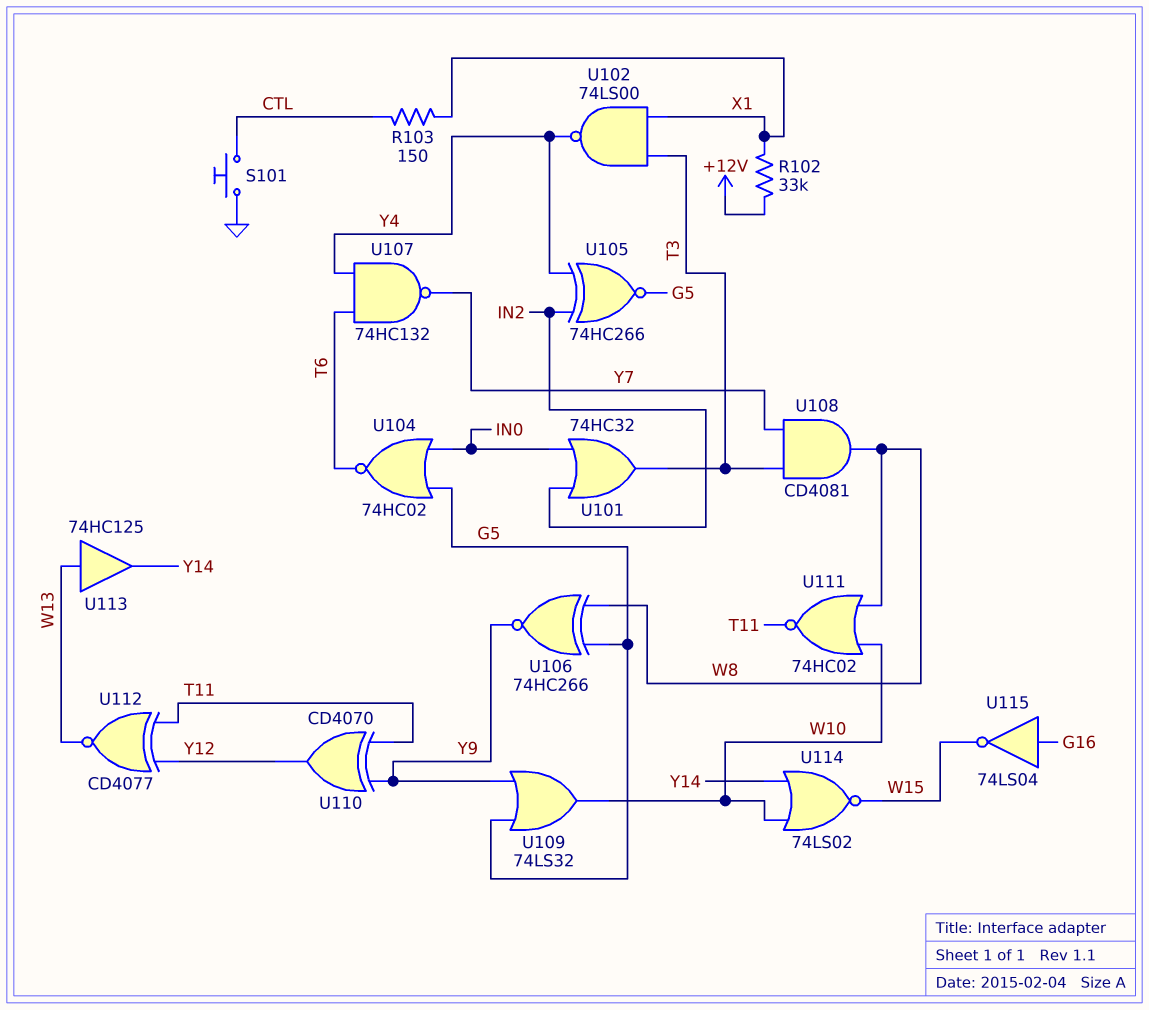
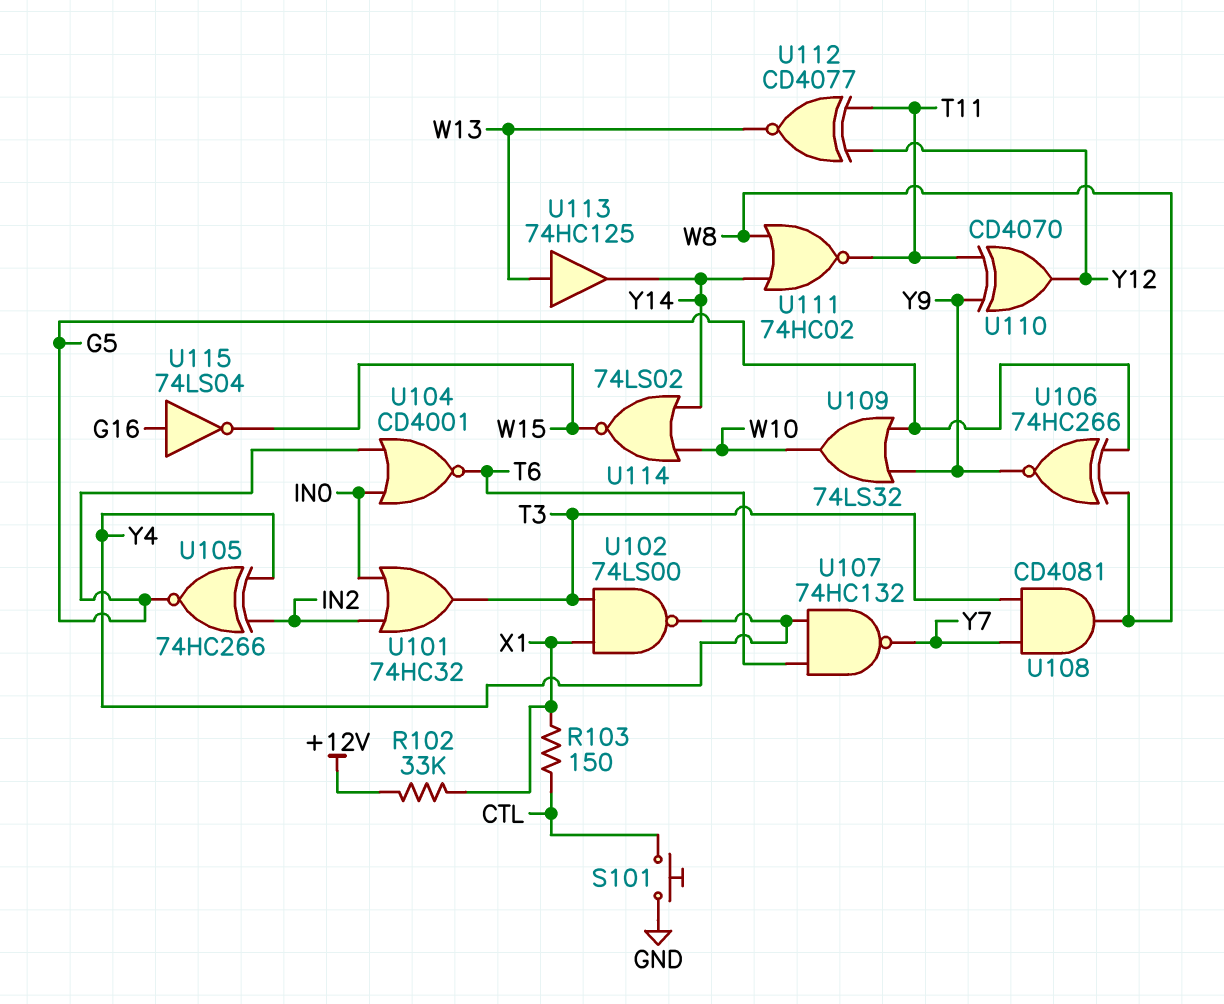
U104: NOR 74HC02 (in G5, in IN0, out T6) -> NOR CD4001 (in G5, in IN0, out T6)
U111: NOR 74HC02 (in W8, in W10, out T11) -> NOR 74HC02 (in W8, in Y14, out T11)

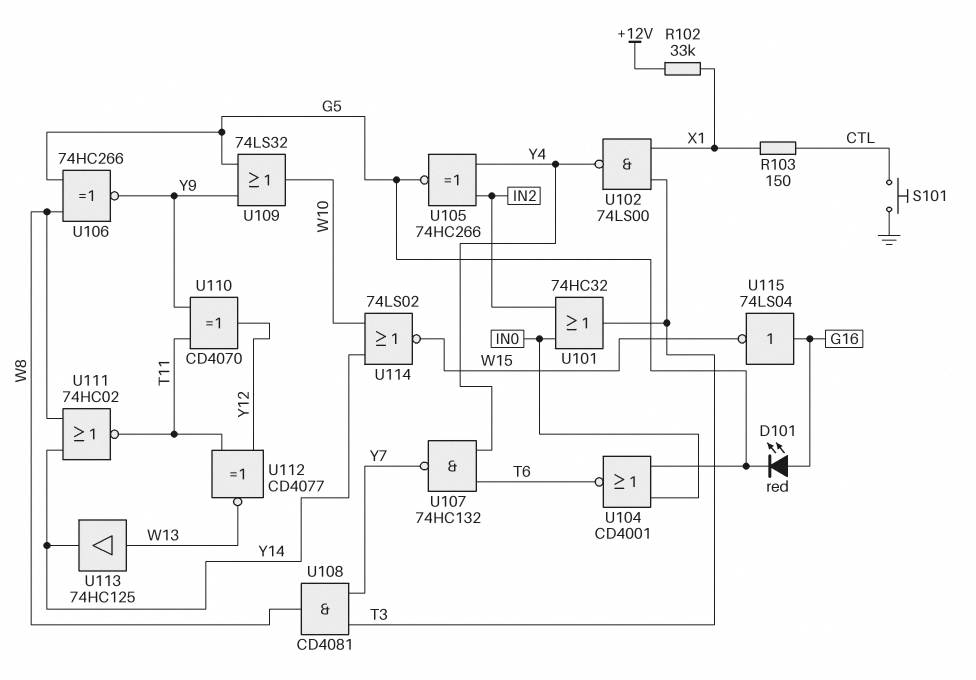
D101: none -> LED red (A G16, K G5)

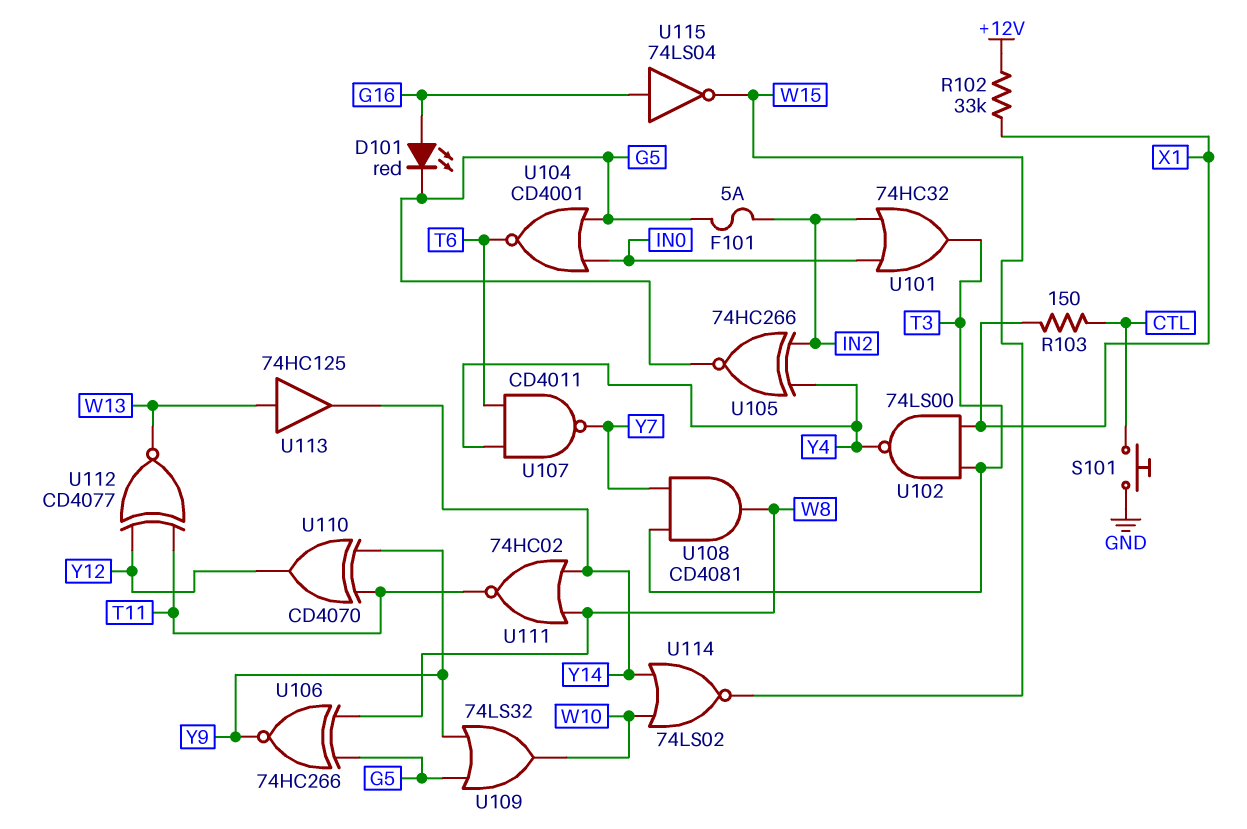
F101: none -> 5A (G5, IN2)
U107: NAND 74HC132 (in T6, in Y4, out Y7) -> NAND CD4011 (in T6, in Y4, out Y7)

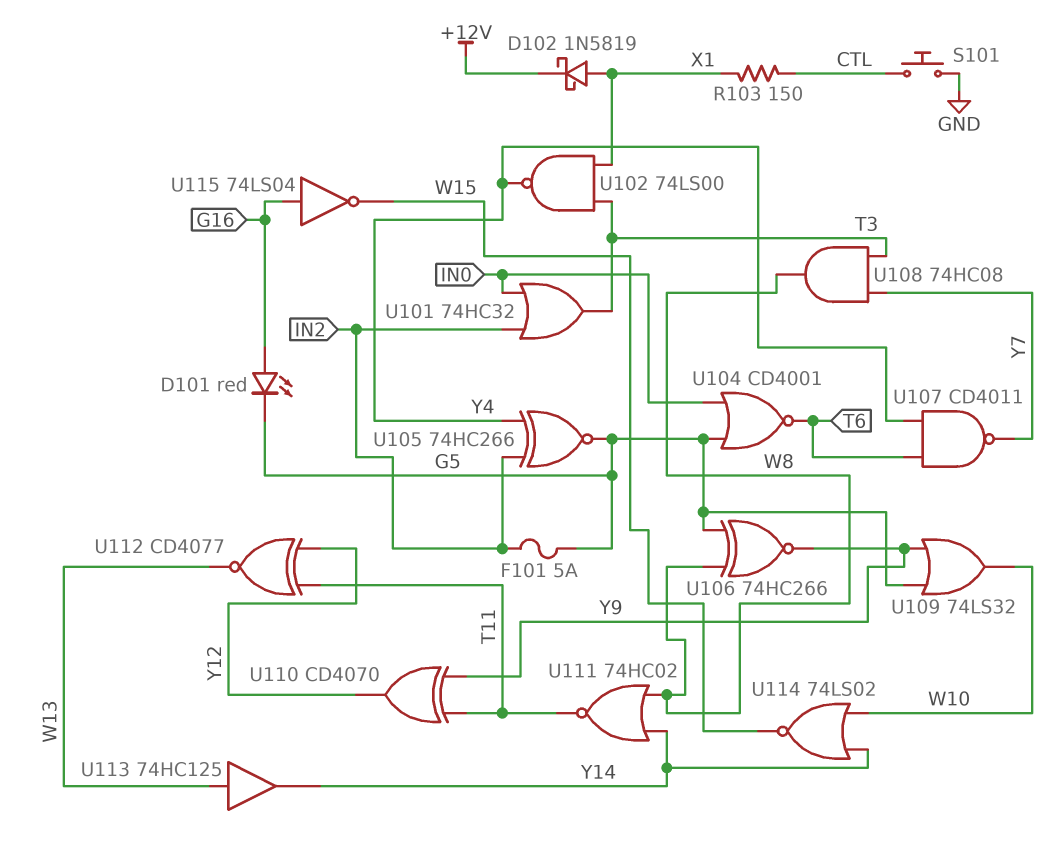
D102: none -> schottky 1N5819 (A X1, K +12V)
R102: 33k (+12V, X1) -> none
U108: AND CD4081 (in T3, in Y7, out W8) -> AND 74HC08 (in T3, in Y7, out W8)

